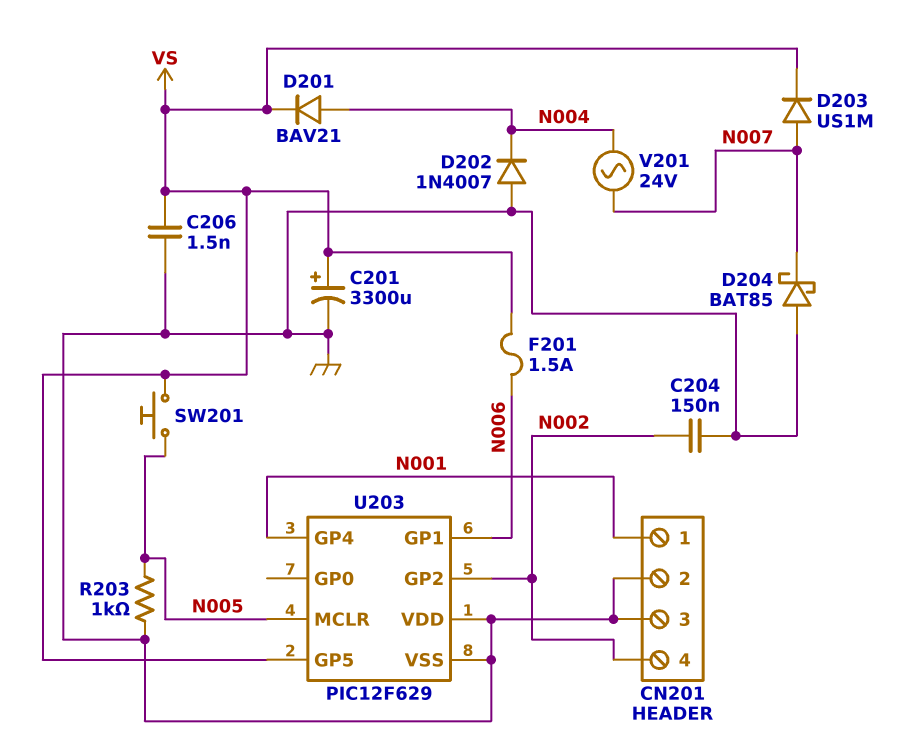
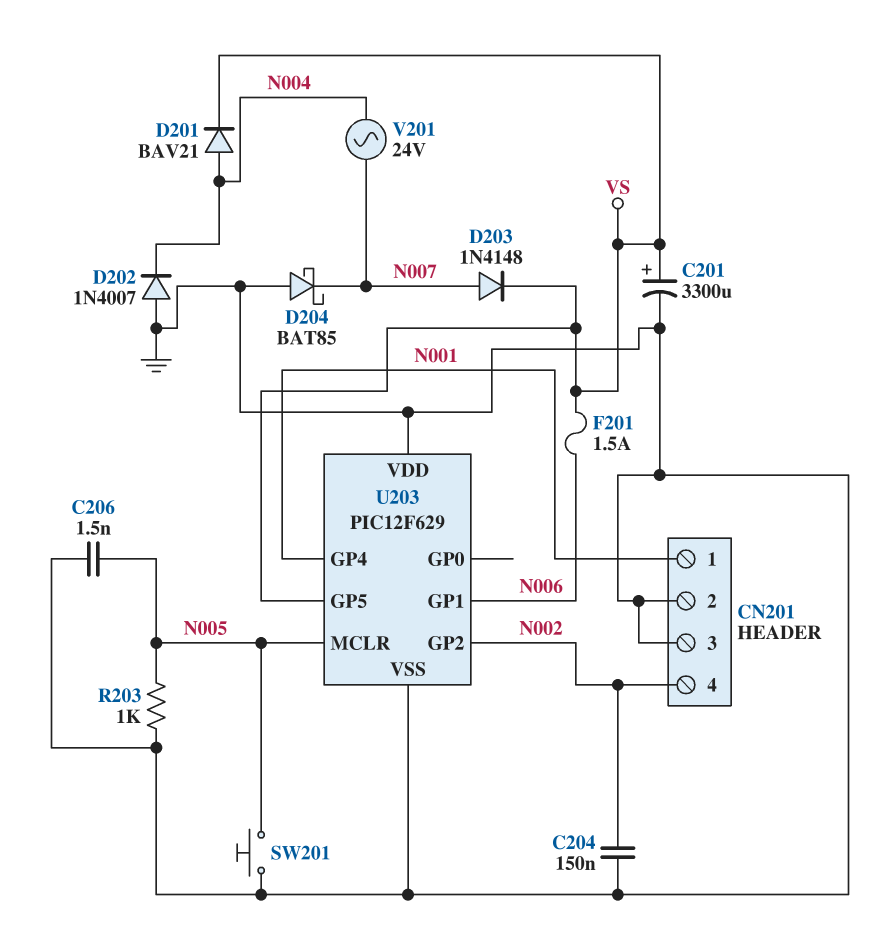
C206: 1.5nF (GND, VS) -> 1.5nF (GND, N005)
D203: diode US1M (A N007, K VS) -> diode 1N4148 (A N007, K VS)
SW201: button (N005, VS) -> button (GND, N005)

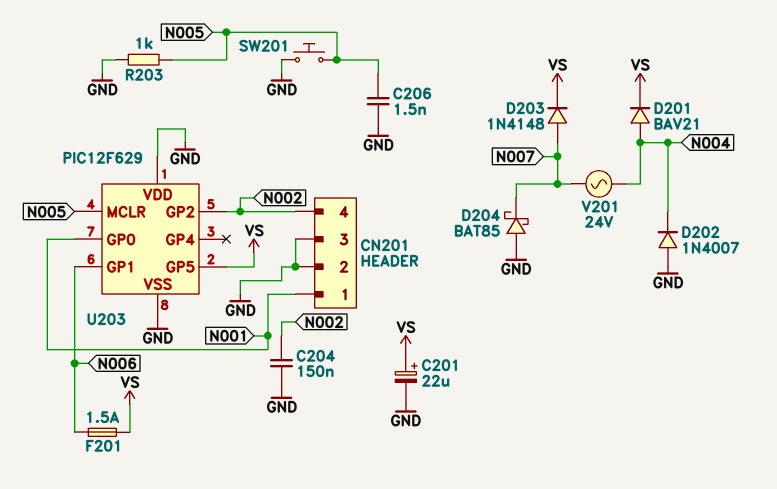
C201: 3300uF (plus VS, minus GND) -> 22uF (plus VS, minus GND)
U203 pin GP0: none -> N001
U203 pin GP4: N001 -> none

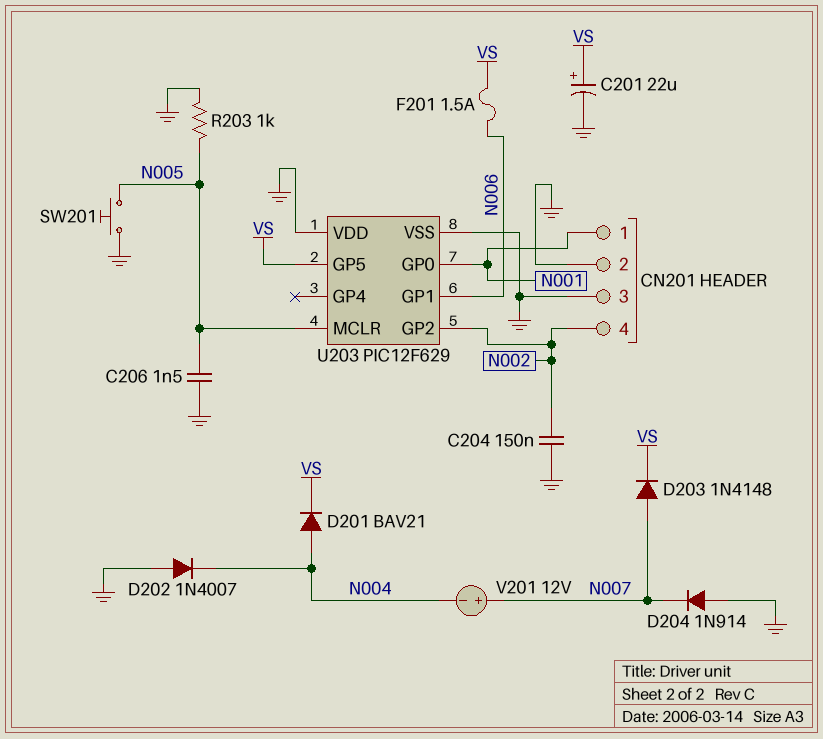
D204: schottky BAT85 (A GND, K N007) -> diode 1N914 (A GND, K N007)
V201: AC 24V (N004, N007) -> 12V (plus N007, minus N004)

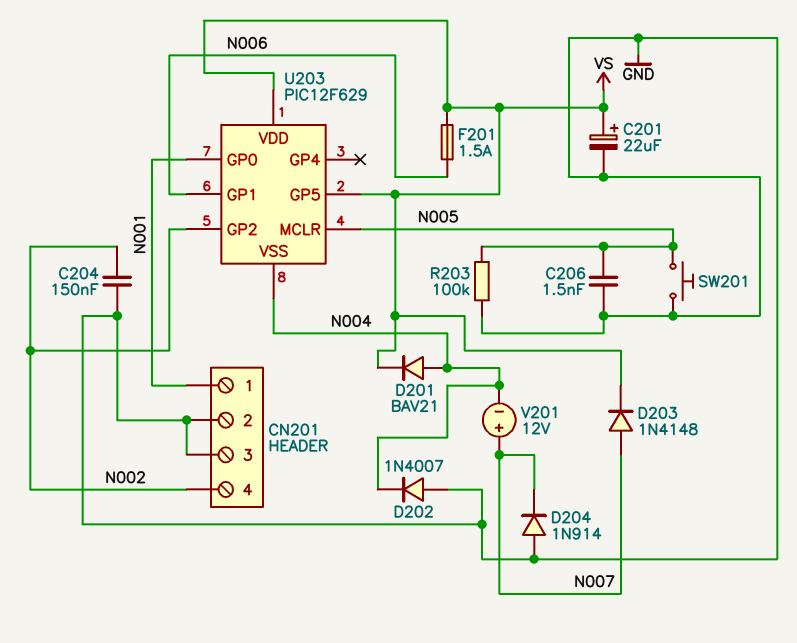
R203: 1k (GND, N005) -> 100k (GND, N005)
U203 pin VDD: GND -> VS
U203 pin VSS: GND -> N004

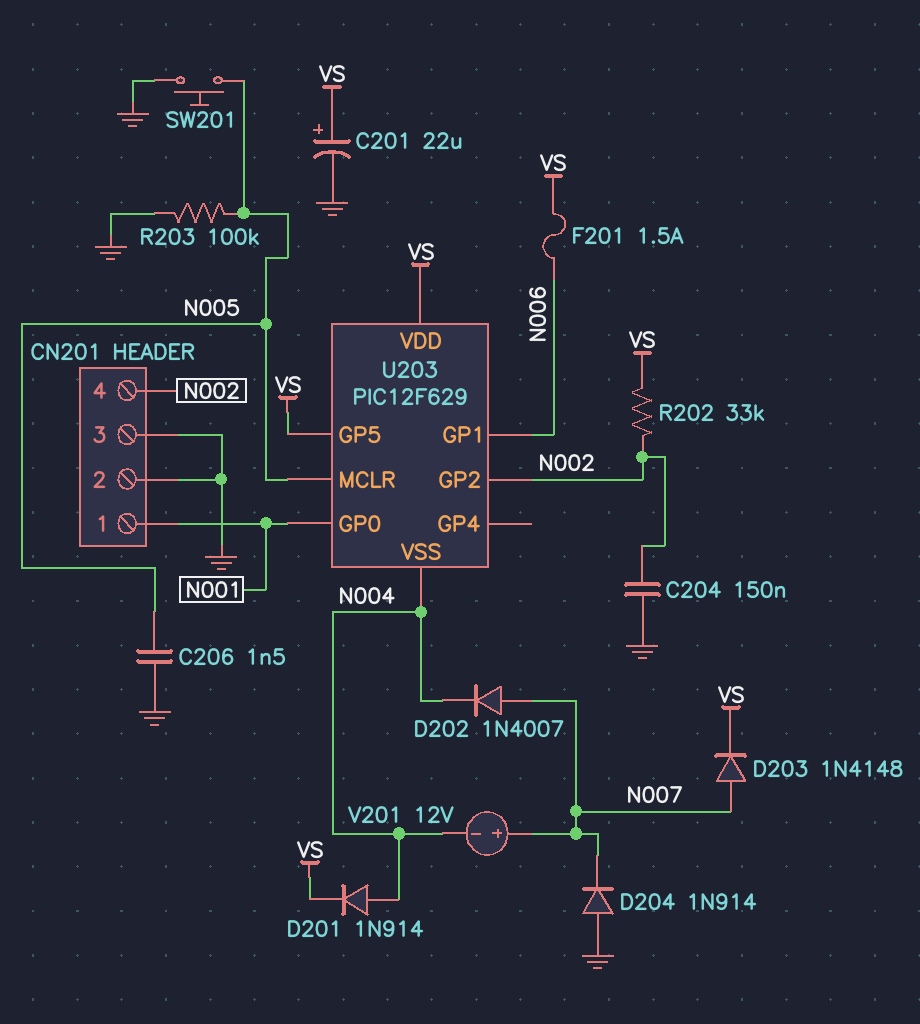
D201: diode BAV21 (A N004, K VS) -> diode 1N914 (A N004, K VS)
D202: diode 1N4007 (A GND, K N004) -> diode 1N4007 (A N007, K N004)
R202: none -> 33k (N002, VS)

